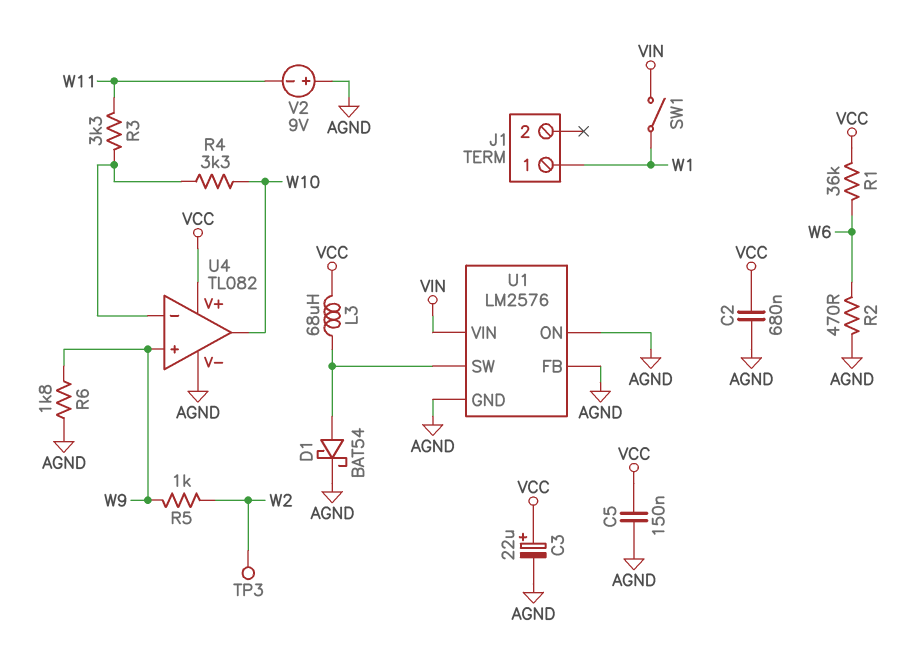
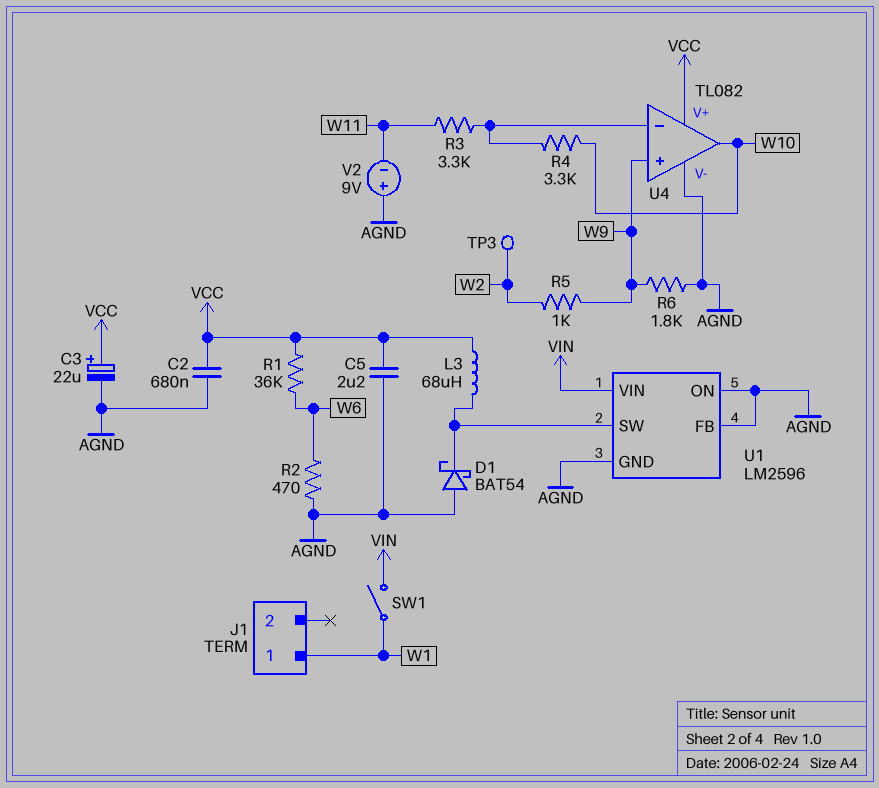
C5: 150nF (AGND, VCC) -> 2.2uF (AGND, VCC)
D1: schottky BAT54 (A U1/SW, K AGND) -> schottky BAT54 (A AGND, K U1/SW)
U1: LM2576 -> LM2596

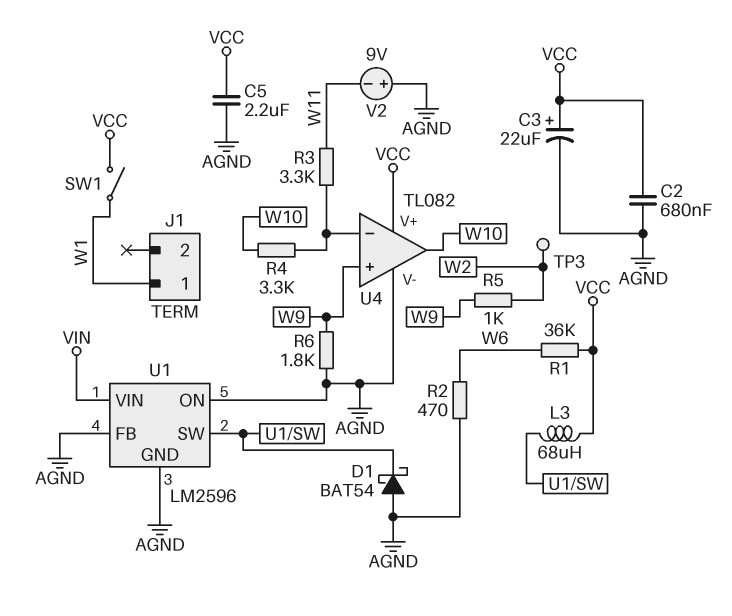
SW1: switch (VIN, W1) -> switch (VCC, W1)

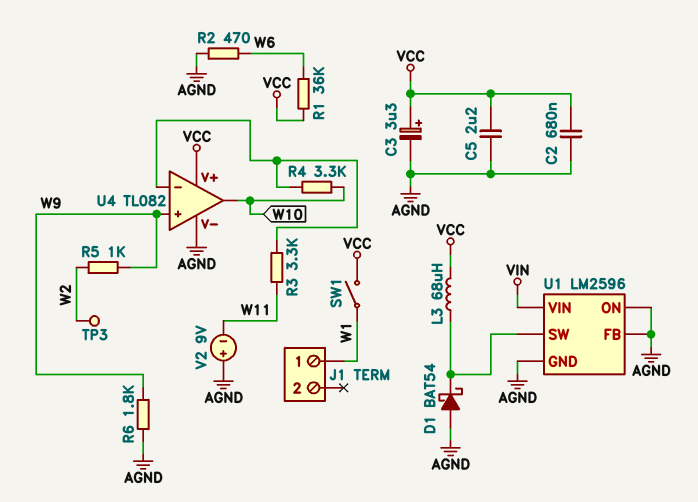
C3: 22uF (plus VCC, minus AGND) -> 3.3uF (plus VCC, minus AGND)

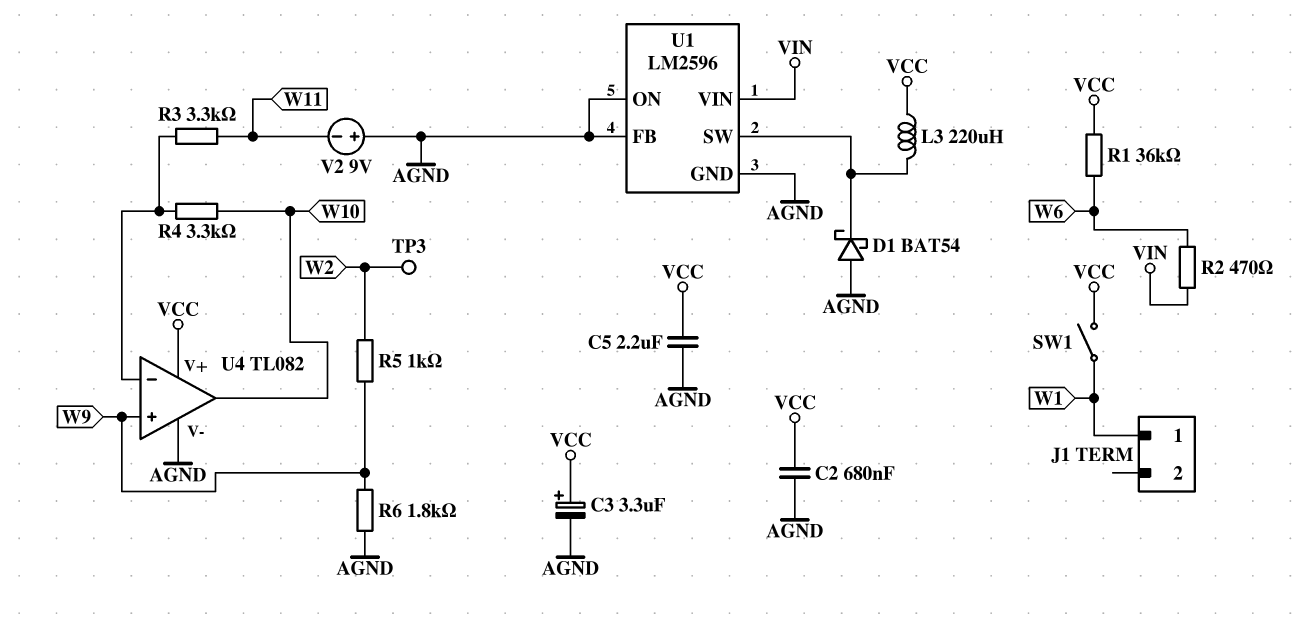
L3: 68uH (U1/SW, VCC) -> 220uH (U1/SW, VCC)
R2: 470 (AGND, W6) -> 470 (VIN, W6)

